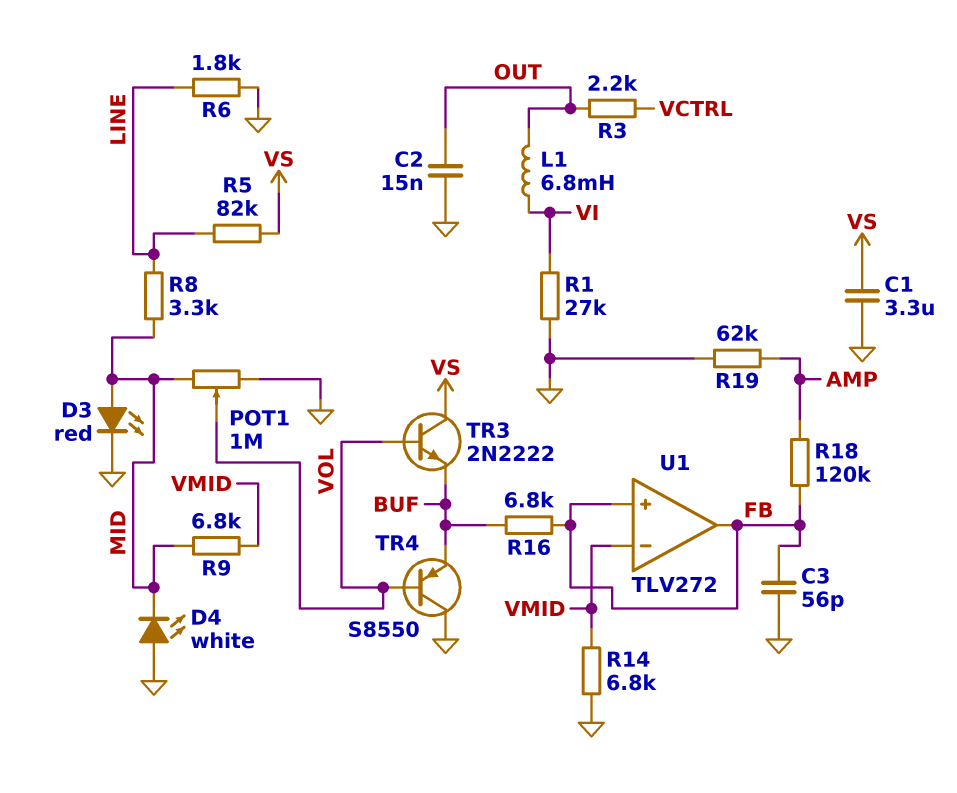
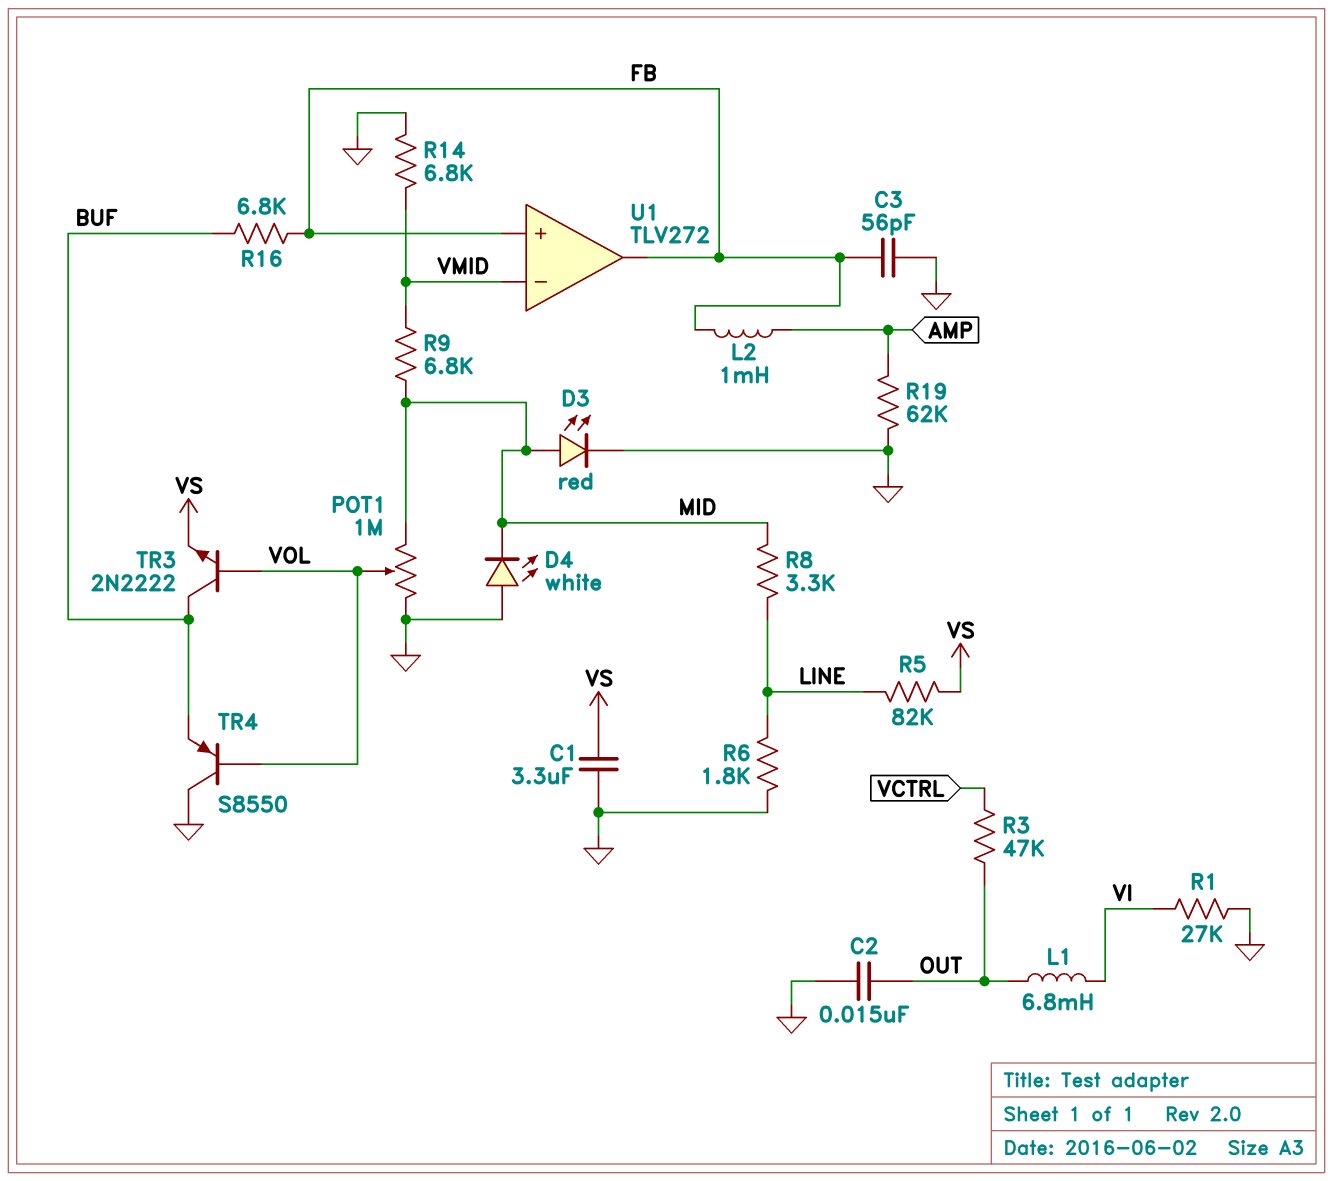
L2: none -> 1mH (AMP, FB)
R3: 2.2k (OUT, VCTRL) -> 47k (OUT, VCTRL)
R18: 120k (AMP, FB) -> none
TR3: NPN 2N2222 (B VOL, C VS, E BUF) -> NPN 2N2222 (B VOL, C BUF, E VS)

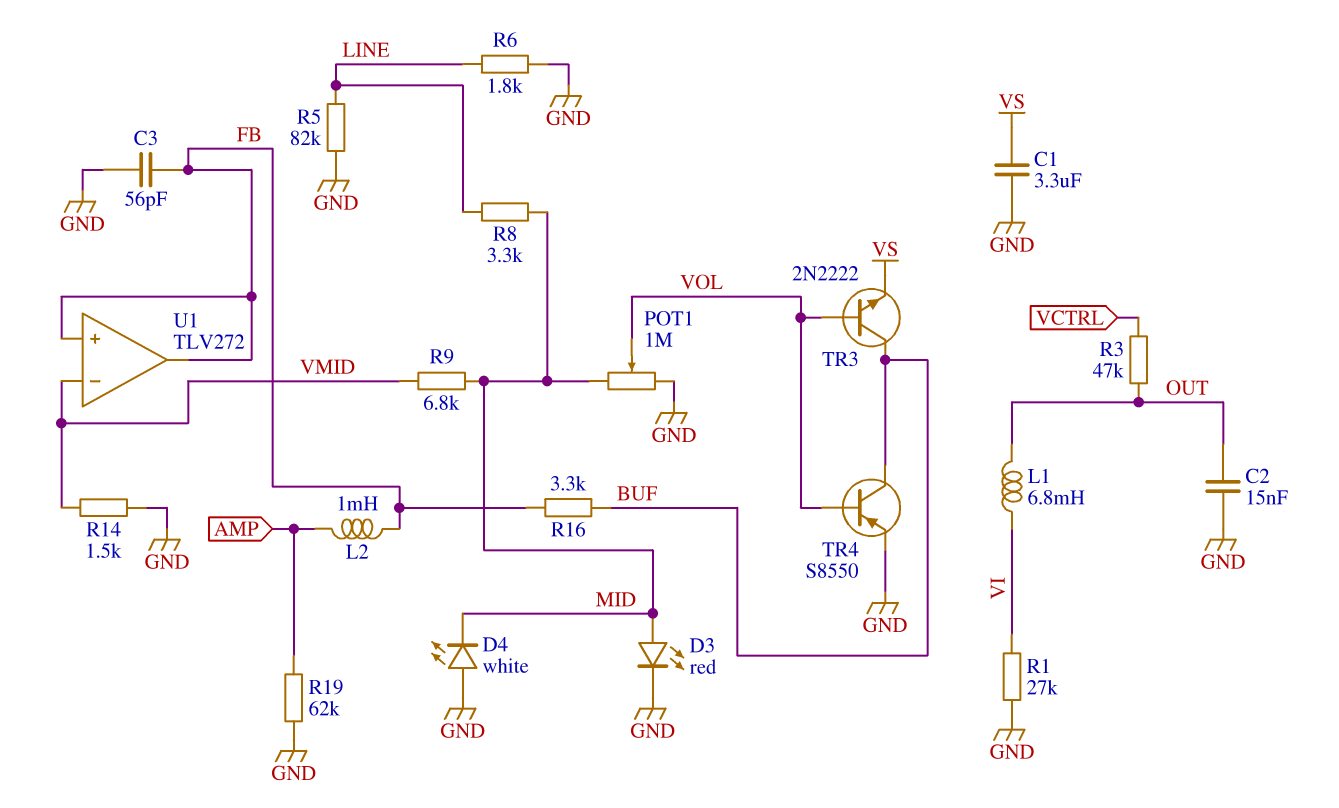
R5: 82k (LINE, VS) -> 82k (GND, LINE)
R14: 6.8k (GND, VMID) -> 1.5k (GND, VMID)
R16: 6.8k (BUF, FB) -> 3.3k (BUF, FB)
TR4: PNP S8550 (B VOL, C GND, E BUF) -> PNP S8550 (B VOL, C BUF, E GND)

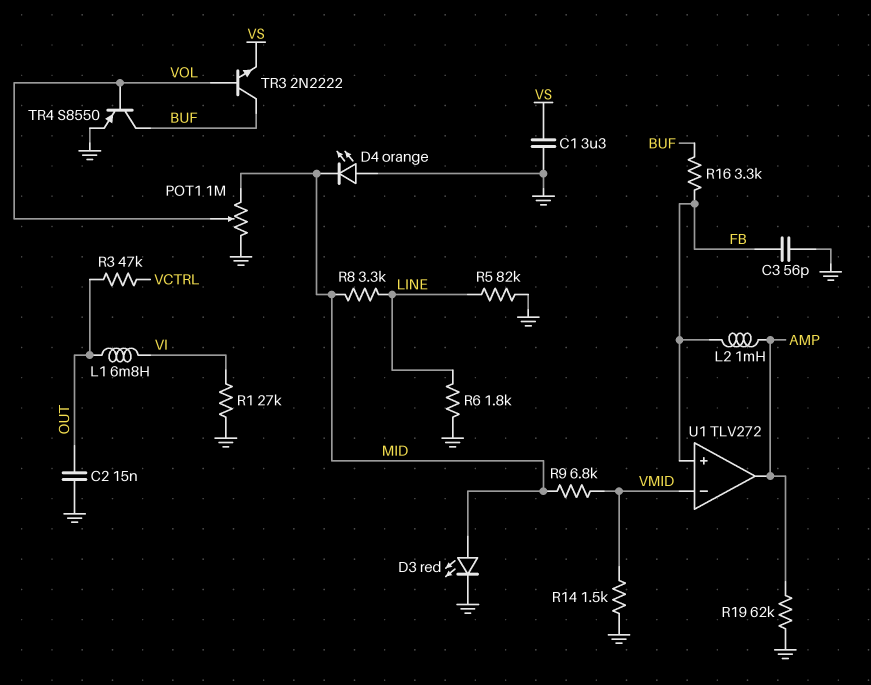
D4: LED white (A GND, K MID) -> LED orange (A GND, K MID)
U1 pin out: FB -> AMP

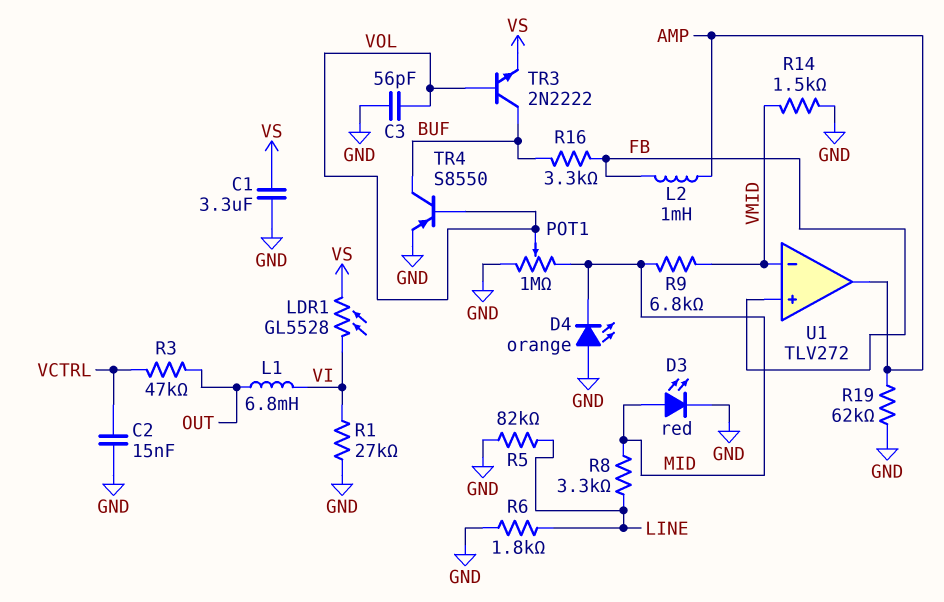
C2: 15nF (GND, OUT) -> 15nF (GND, VCTRL)
C3: 56pF (FB, GND) -> 56pF (GND, VOL)
LDR1: none -> GL5528 (VI, VS)

